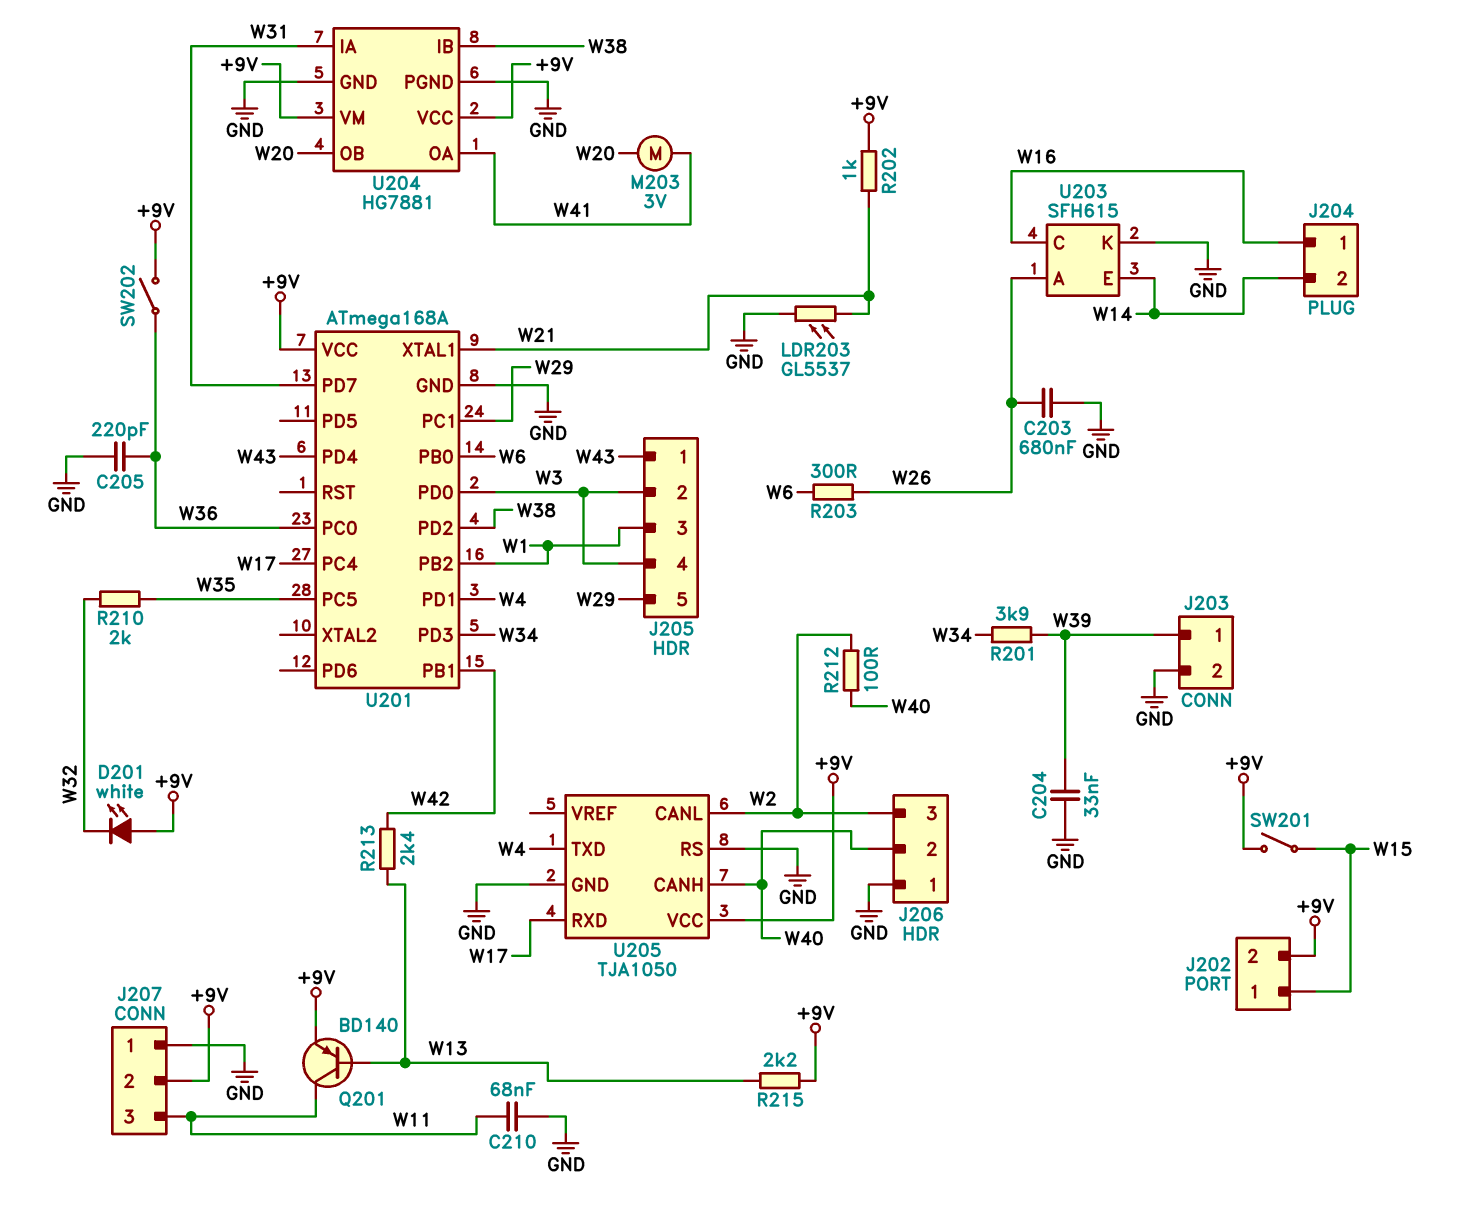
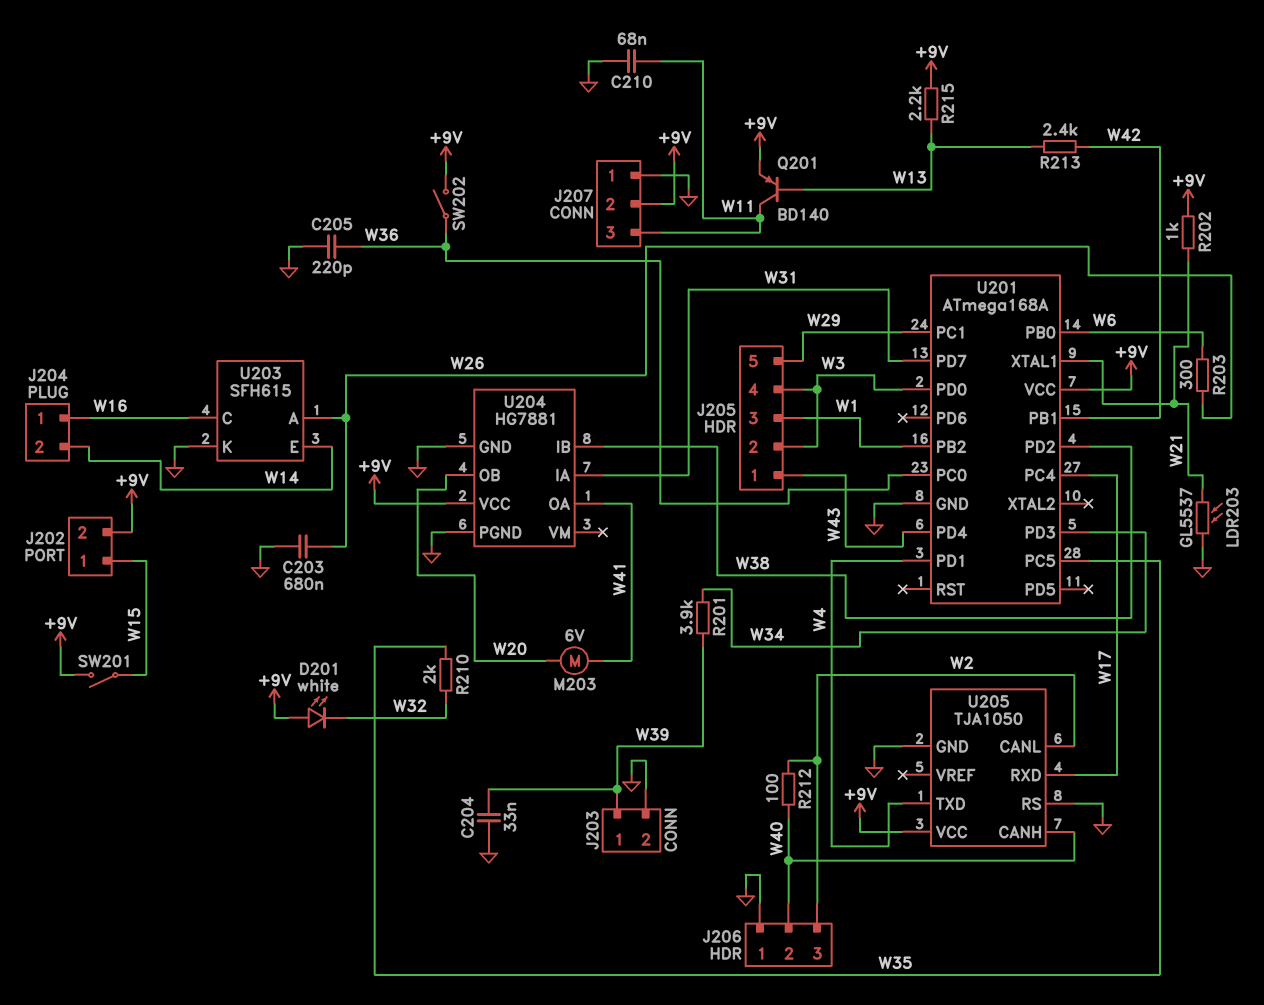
M203: motor 3V (W20, W41) -> motor 6V (W20, W41)
U204 pin VM: +9V -> none

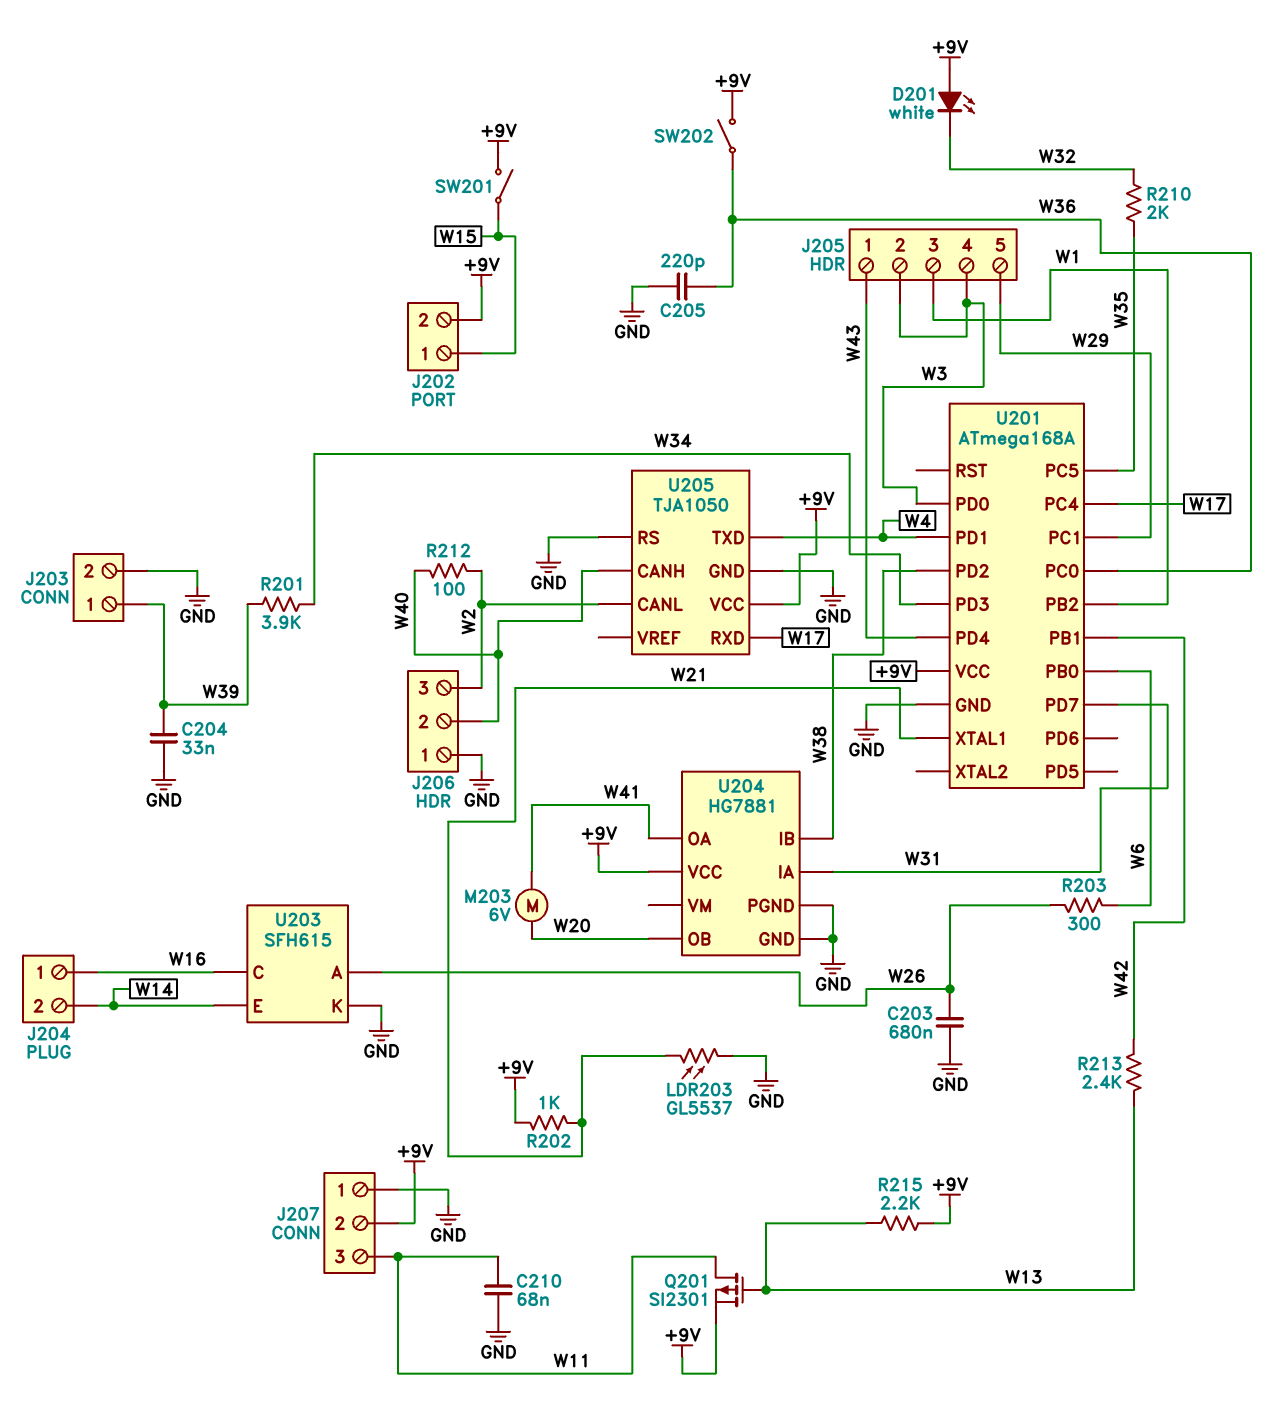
Q201: PNP BD140 (B W13, C W11, E +9V) -> PMOS SI2301 (G W13, D W11, S +9V)

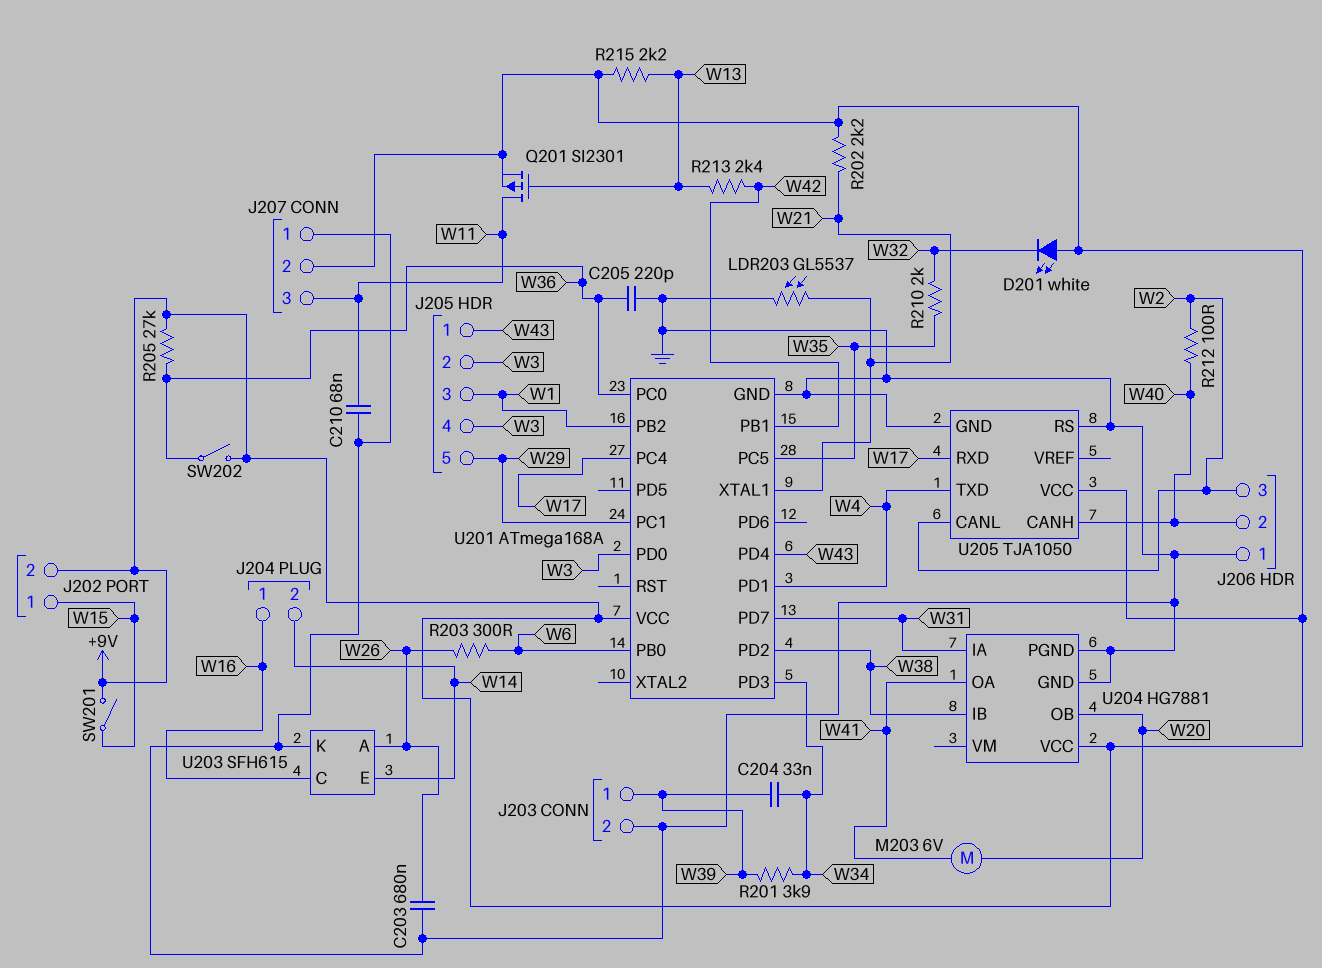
C204: 33nF (GND, W39) -> 33nF (W34, W39)
R202: 1k (+9V, W21) -> 2.2k (+9V, W21)
R205: none -> 27k (+9V, W36)

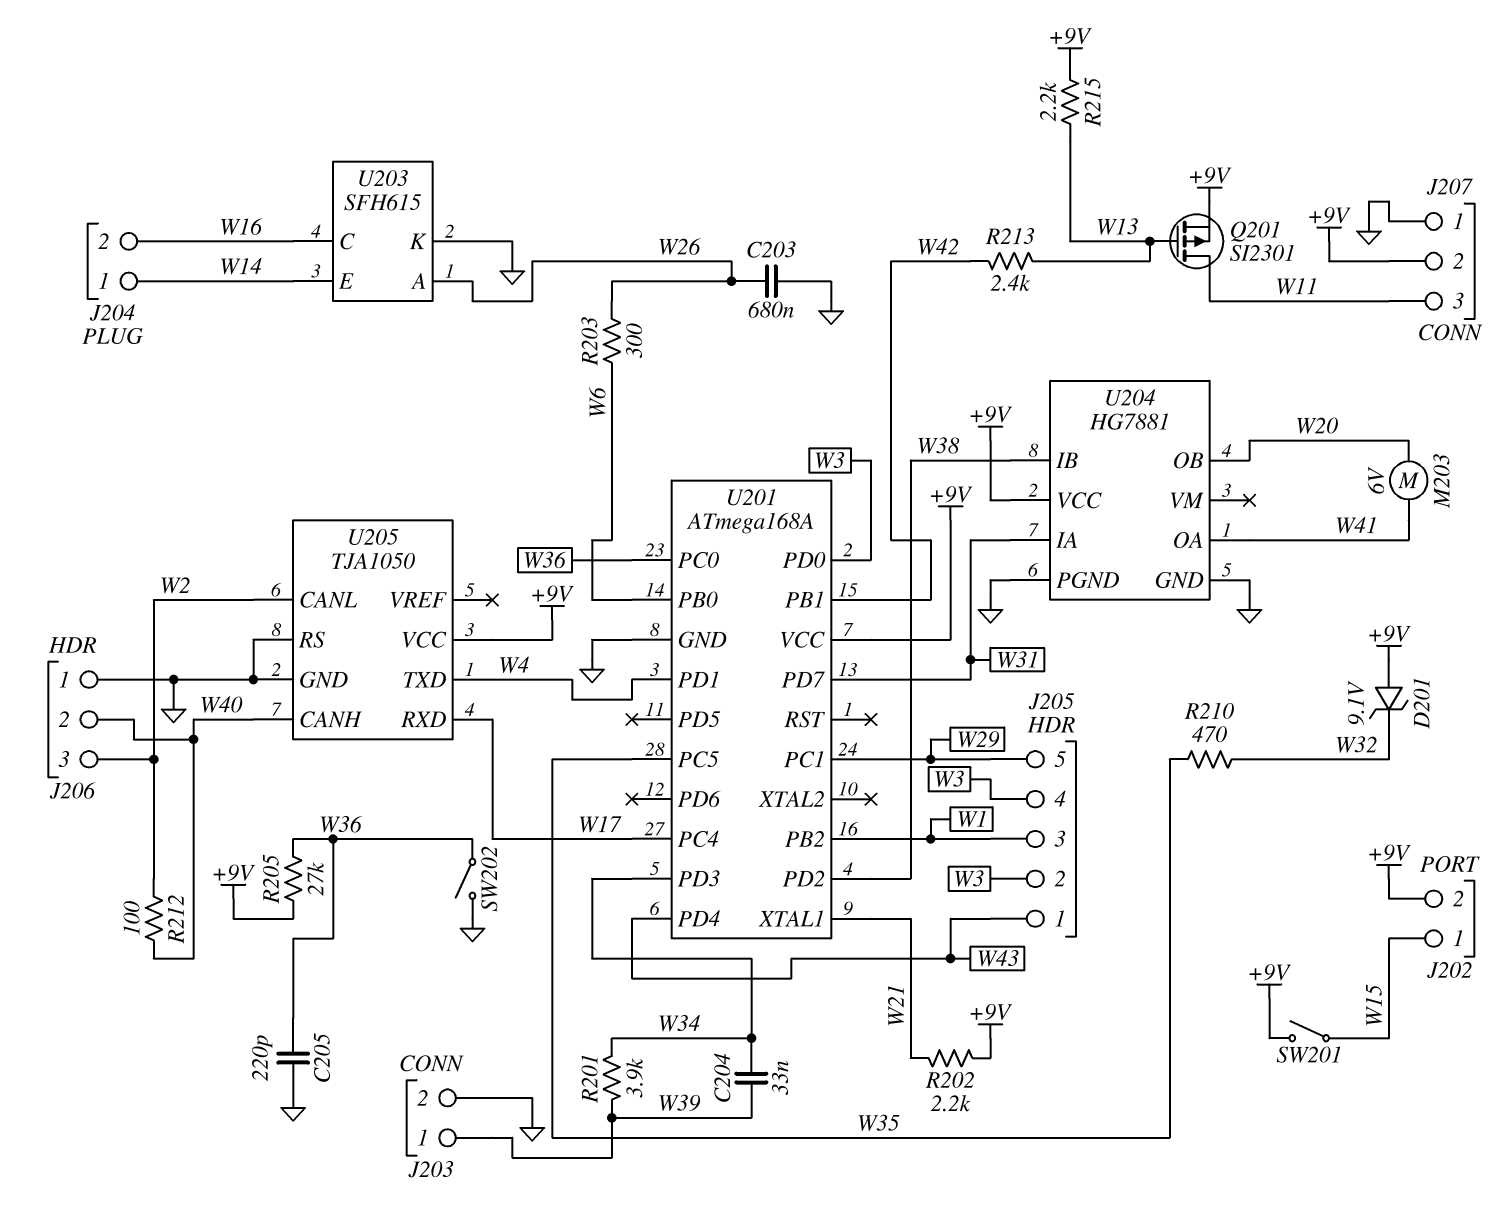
C210: 68nF (GND, W11) -> none
D201: LED white (A +9V, K W32) -> zener 9.1V (A +9V, K W32)
J204 pin 1: W16 -> W14
J204 pin 2: W14 -> W16
LDR203: GL5537 (GND, W21) -> none
R210: 2k (W32, W35) -> 470 (W32, W35)
SW202: switch (+9V, W36) -> switch (GND, W36)

